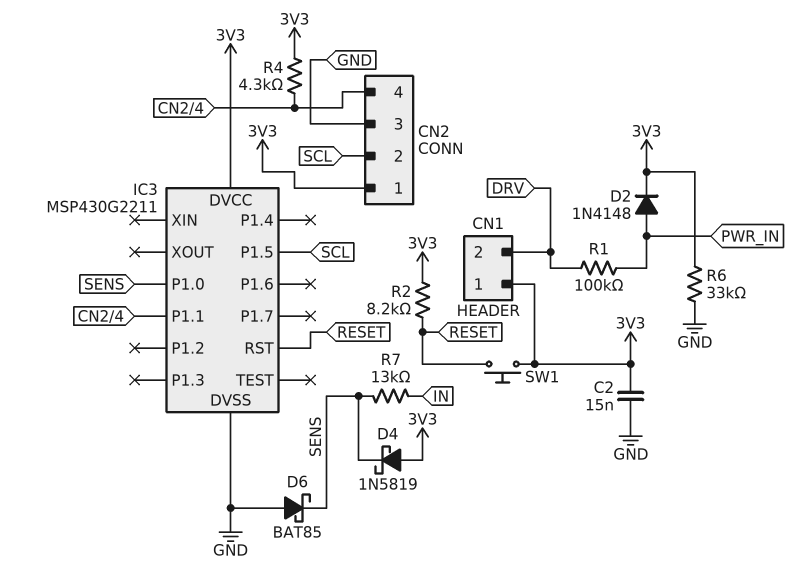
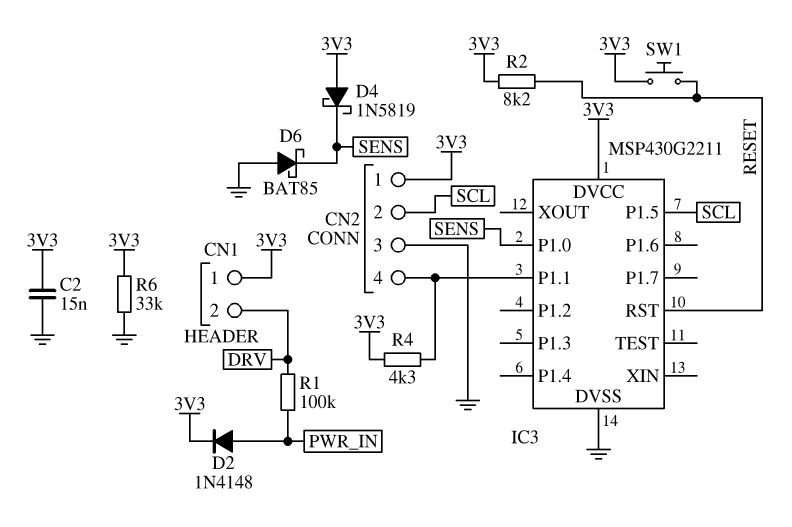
R7: 13k (IN, SENS) -> none

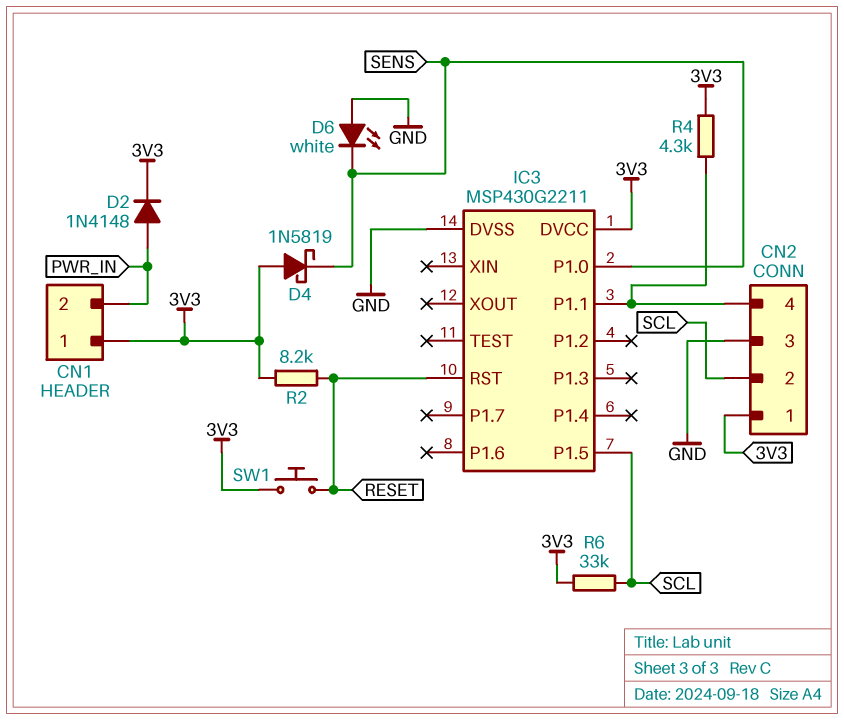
C2: 15nF (3V3, GND) -> none
CN1 pin 2: DRV -> PWR_IN
D6: schottky BAT85 (A GND, K SENS) -> LED white (A GND, K SENS)
R1: 100k (DRV, PWR_IN) -> none
R6: 33k (3V3, GND) -> 33k (3V3, SCL)

